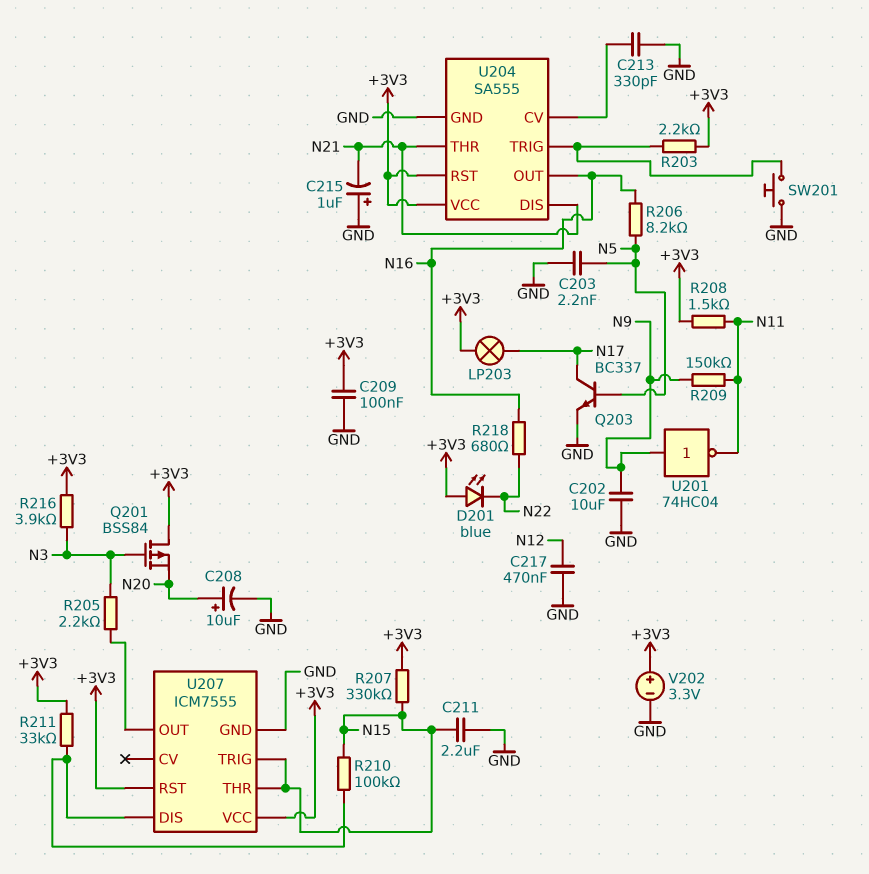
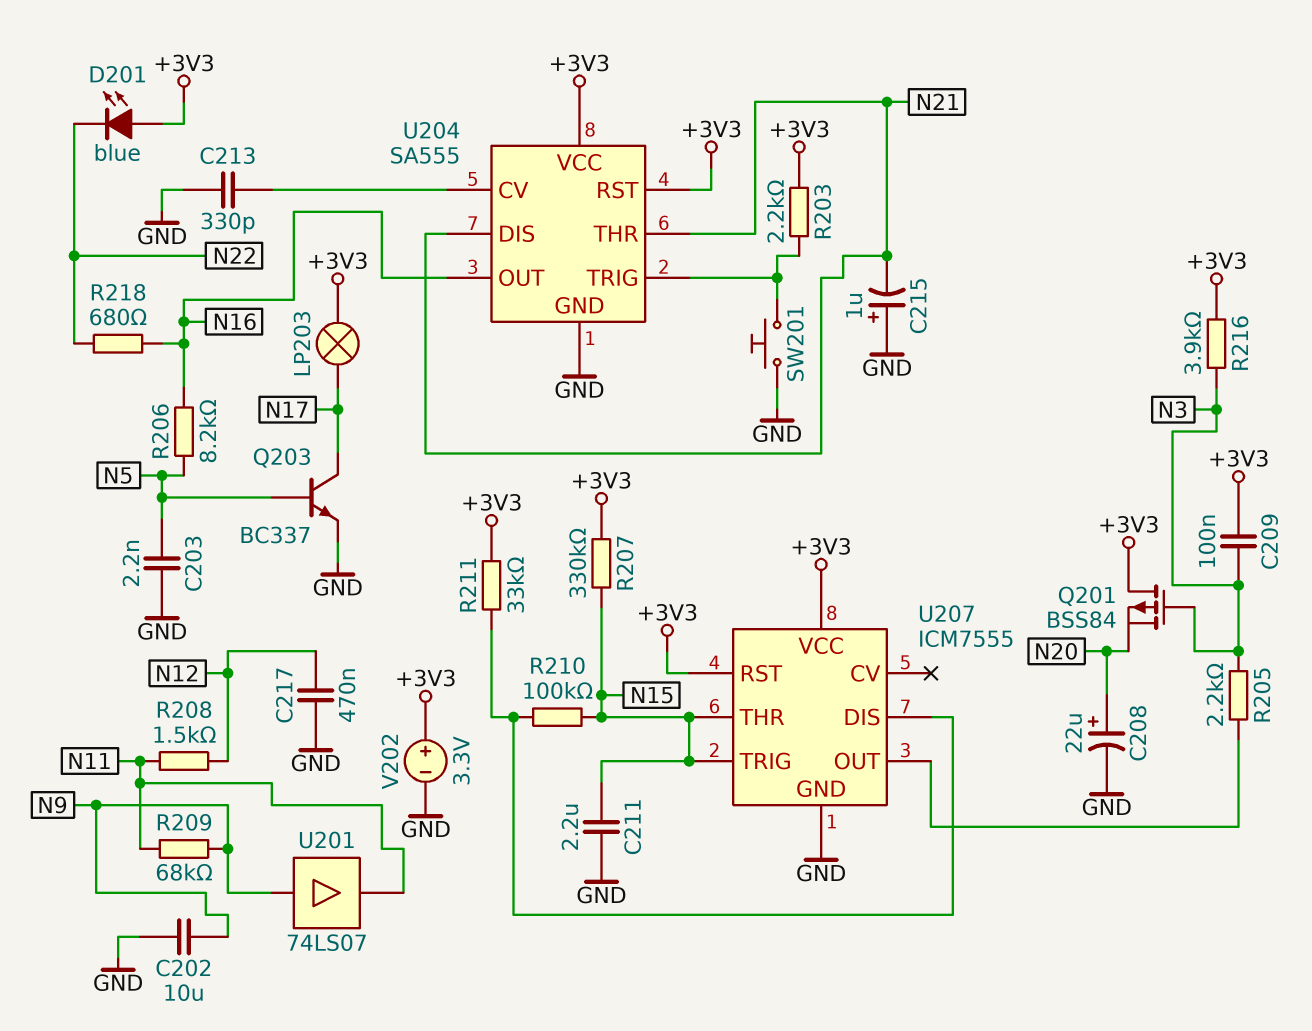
C208: 10uF (plus N20, minus GND) -> 22uF (plus N20, minus GND)
C209: 100nF (+3V3, GND) -> 100nF (+3V3, N3)
R208: 1.5k (+3V3, N11) -> 1.5k (N11, N12)
R209: 150k (N9, N11) -> 68k (N9, N11)
U201: NOT 74HC04 (in N9, out N11) -> buffer 74LS07 (in N9, out N11)

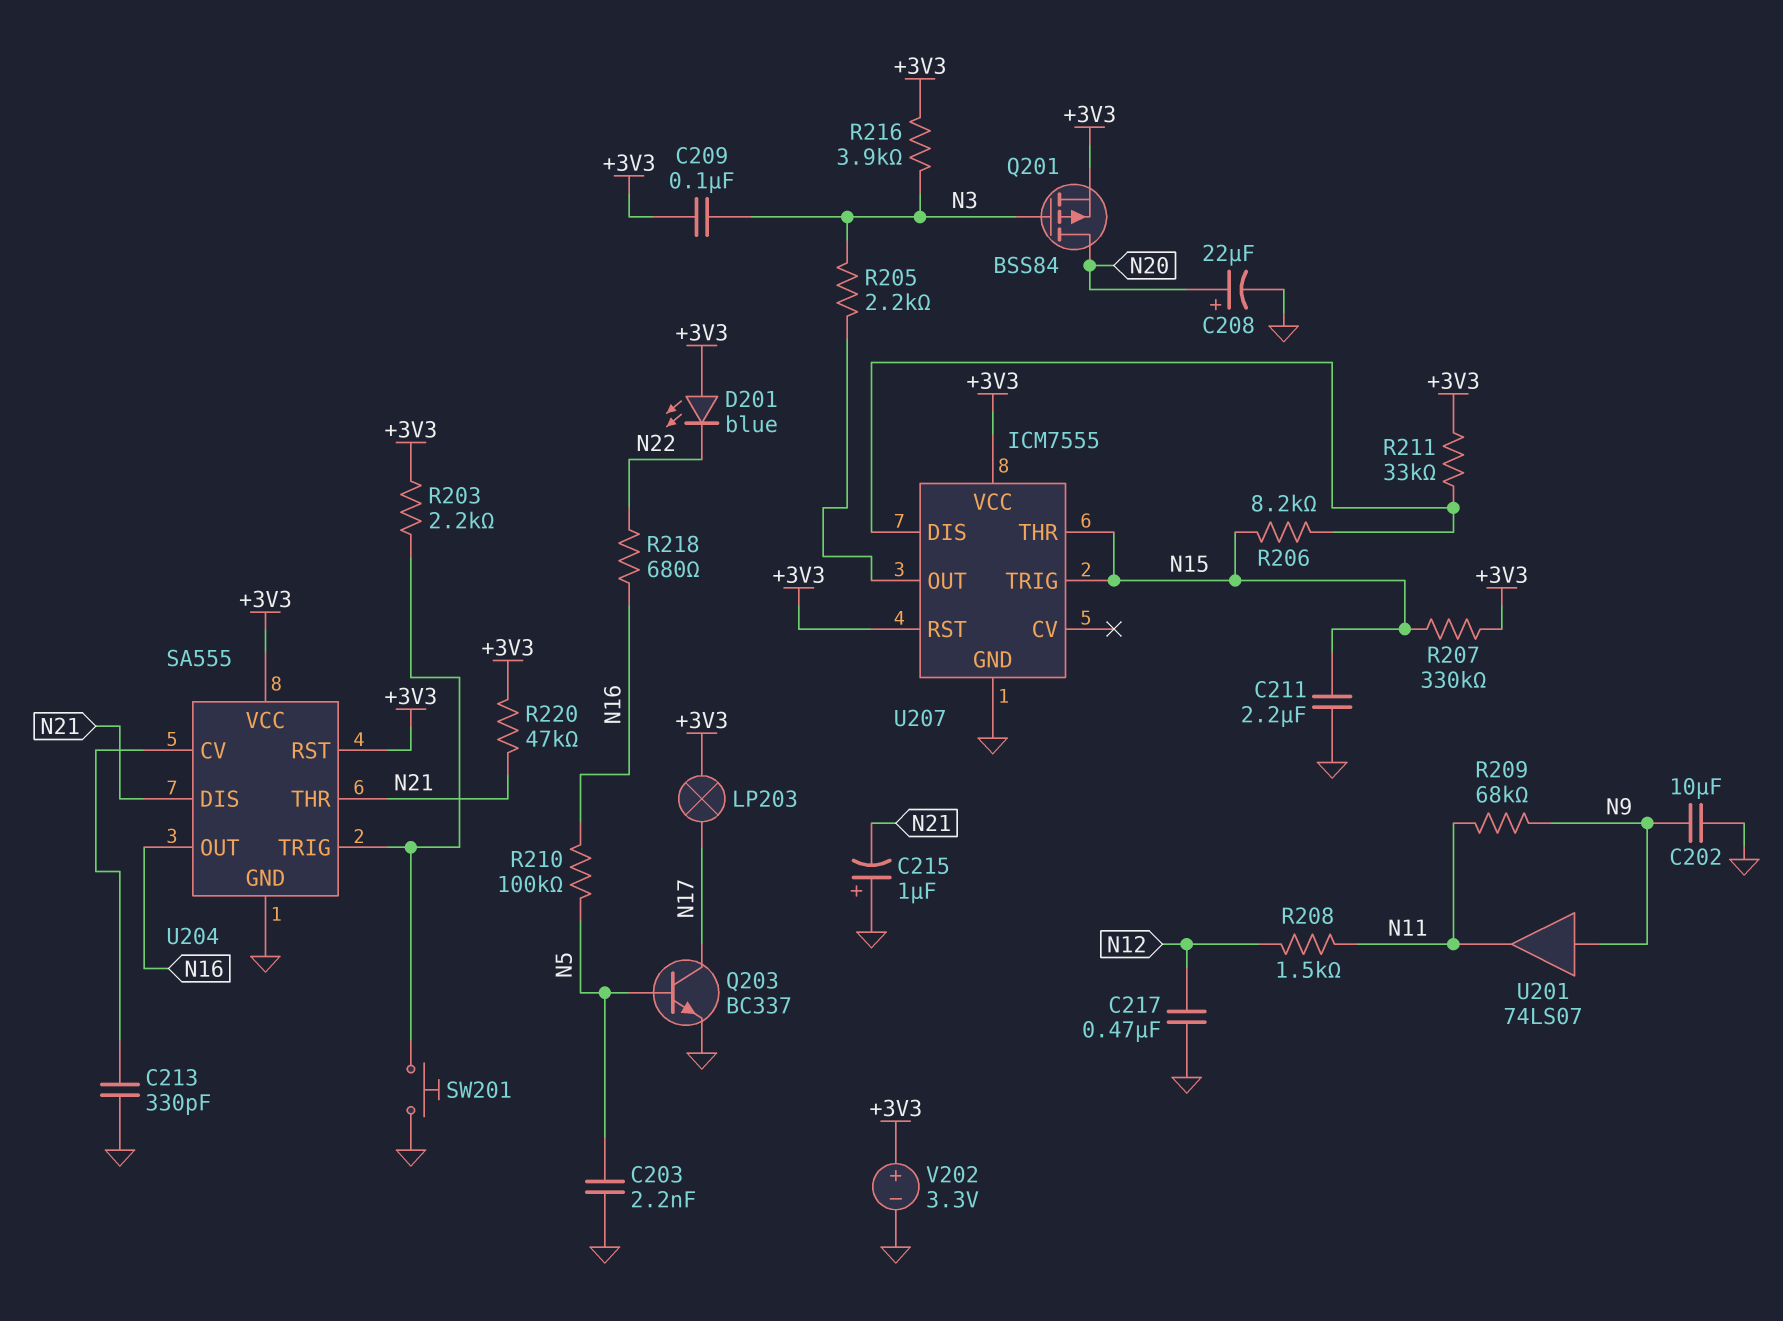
Q201: PMOS BSS84 (G N3, D +3V3, S N20) -> PMOS BSS84 (G N3, D N20, S +3V3)
R206: 8.2k (N5, N16) -> 8.2k (N15, U207/DIS)
R210: 100k (N15, U207/DIS) -> 100k (N5, N16)
R220: none -> 47k (+3V3, N21)

